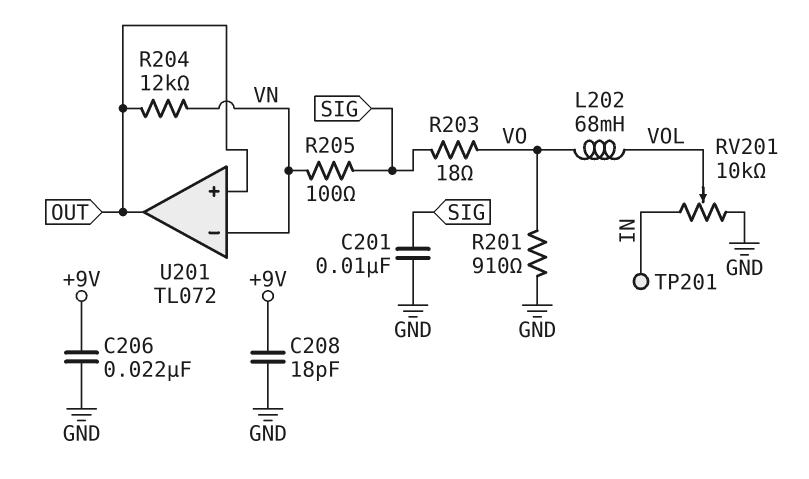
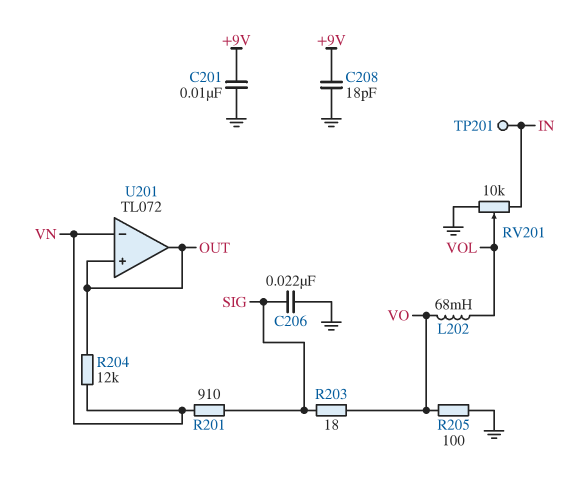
C201: 10nF (GND, SIG) -> 10nF (+9V, GND)
C206: 22nF (+9V, GND) -> 22nF (GND, SIG)
R201: 910 (GND, VO) -> 910 (SIG, VN)
R205: 100 (SIG, VN) -> 100 (GND, VO)

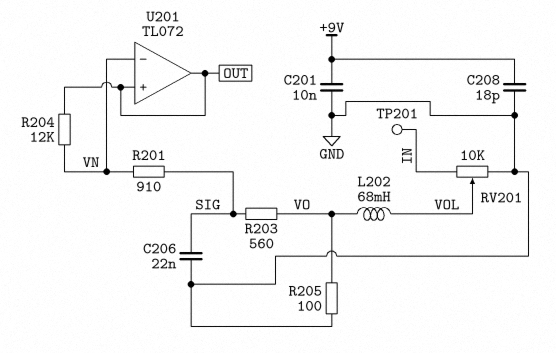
R203: 18 (SIG, VO) -> 560 (SIG, VO)

